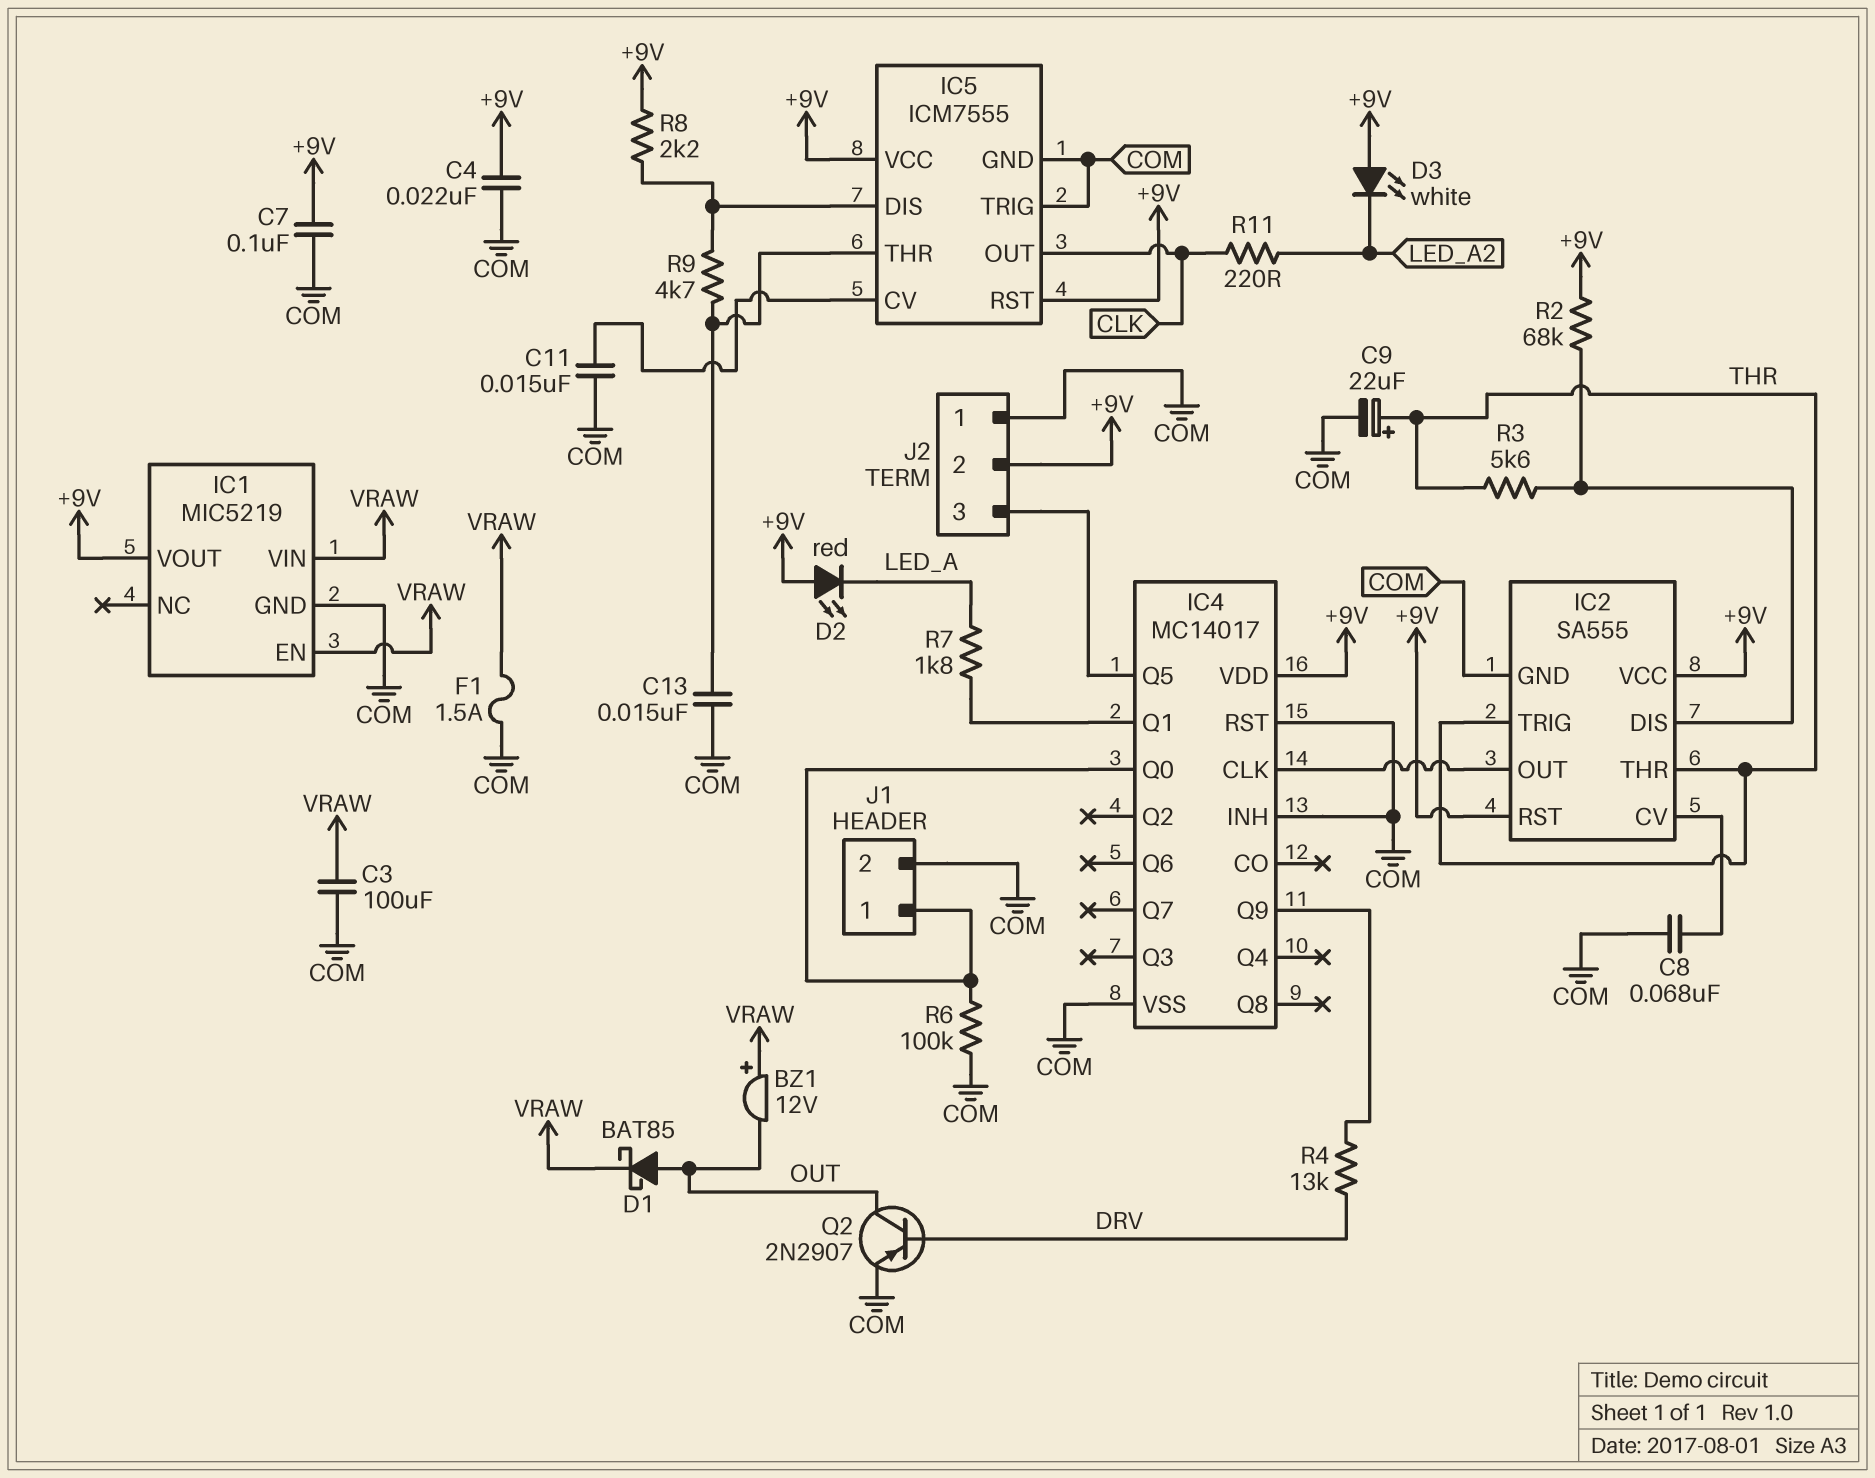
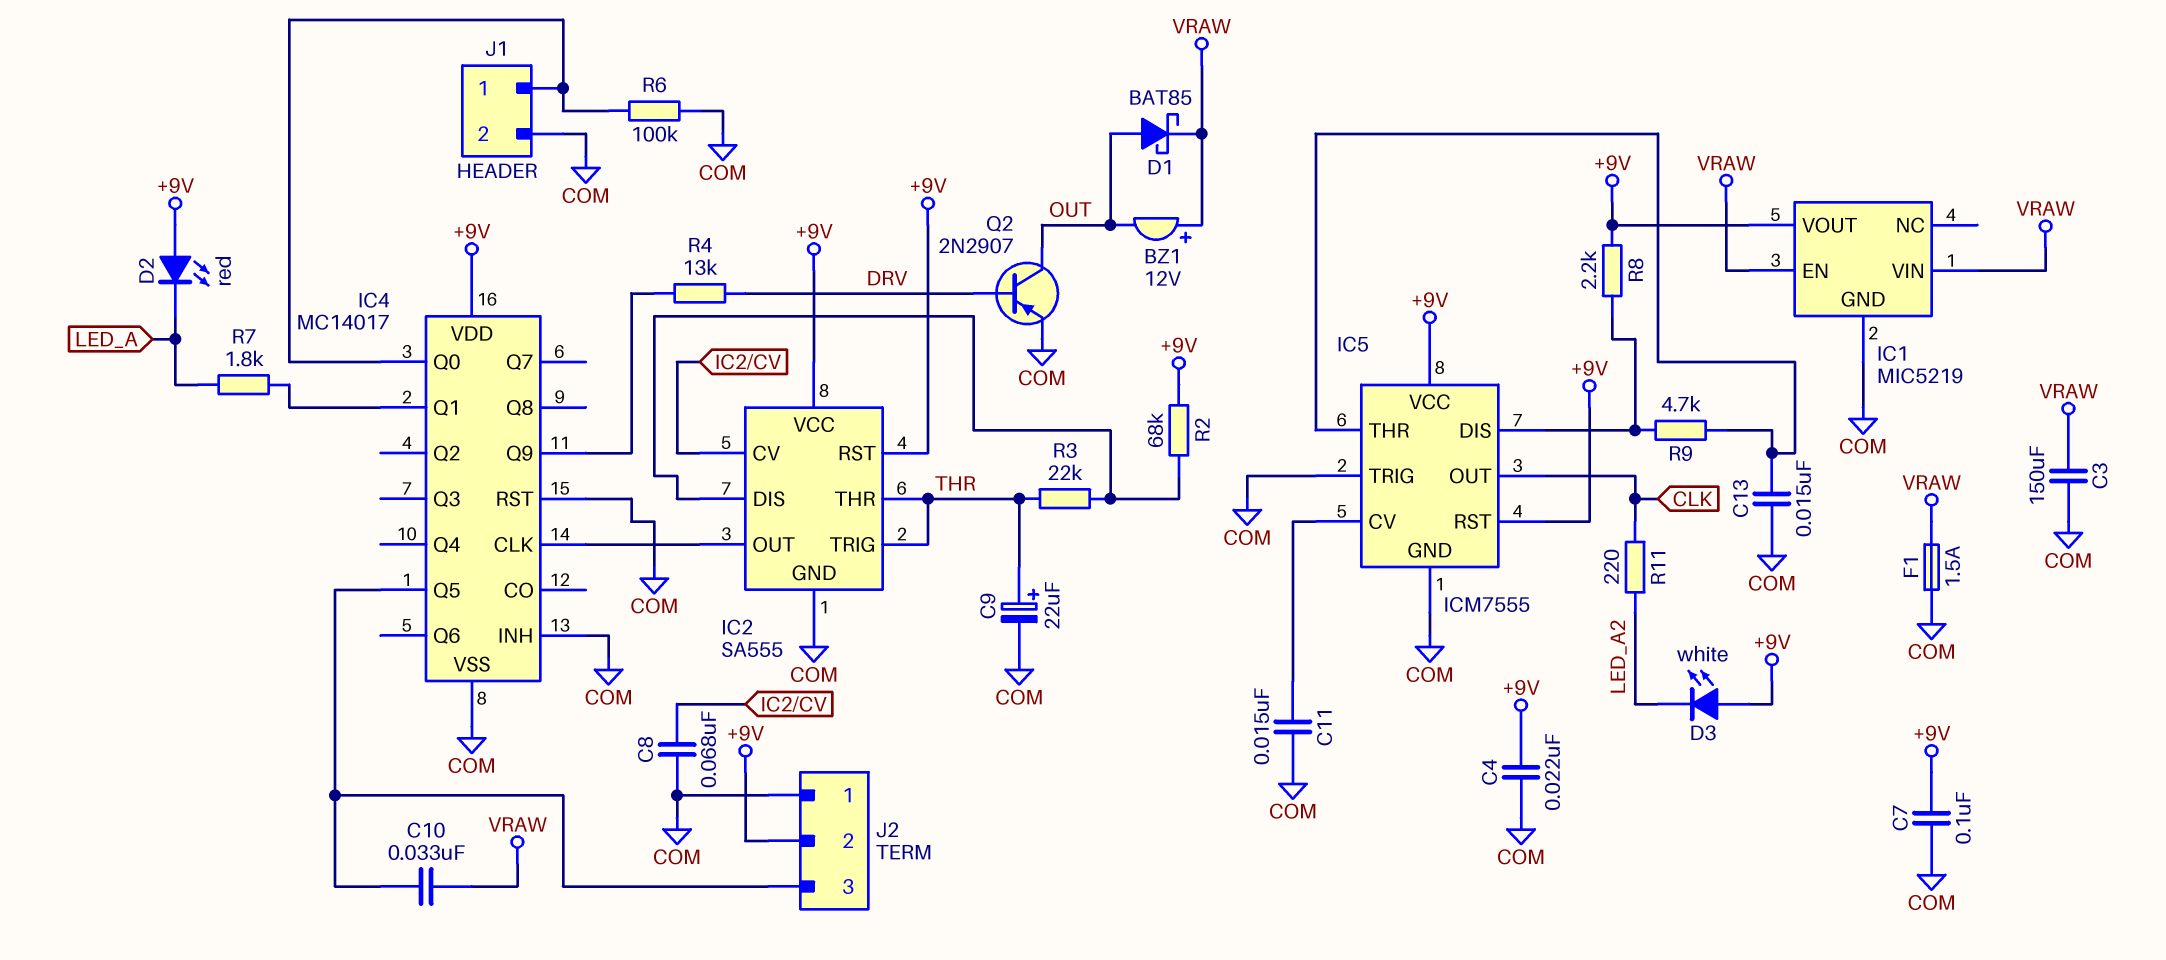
C3: 100uF (COM, VRAW) -> 150uF (COM, VRAW)
C10: none -> 33nF (IC4/Q5, VRAW)
R3: 5.6k (IC2/DIS, THR) -> 22k (IC2/DIS, THR)

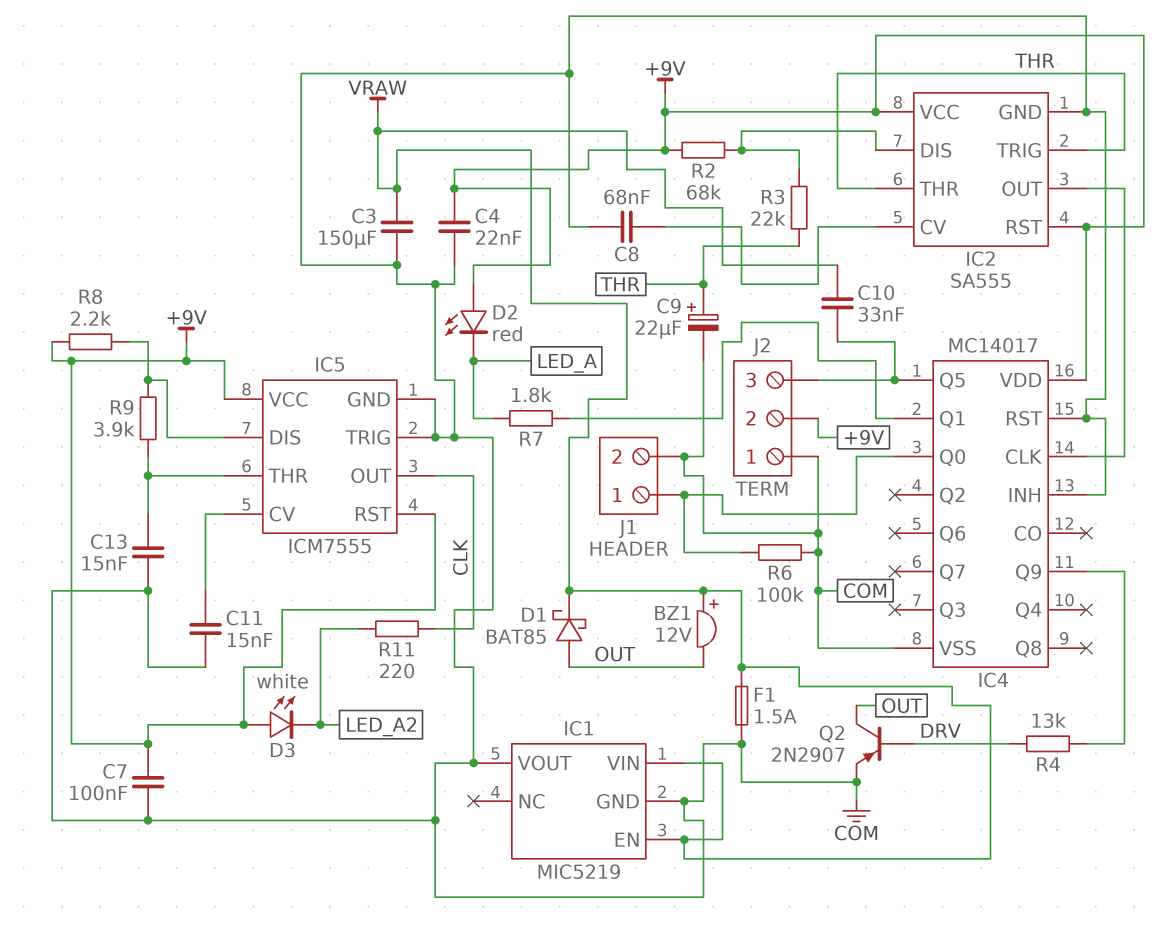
IC1 pin VOUT: +9V -> COM
R9: 4.7k (IC5/DIS, IC5/THR) -> 3.9k (IC5/DIS, IC5/THR)

